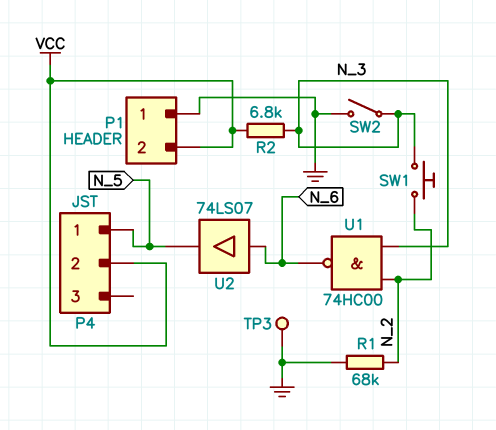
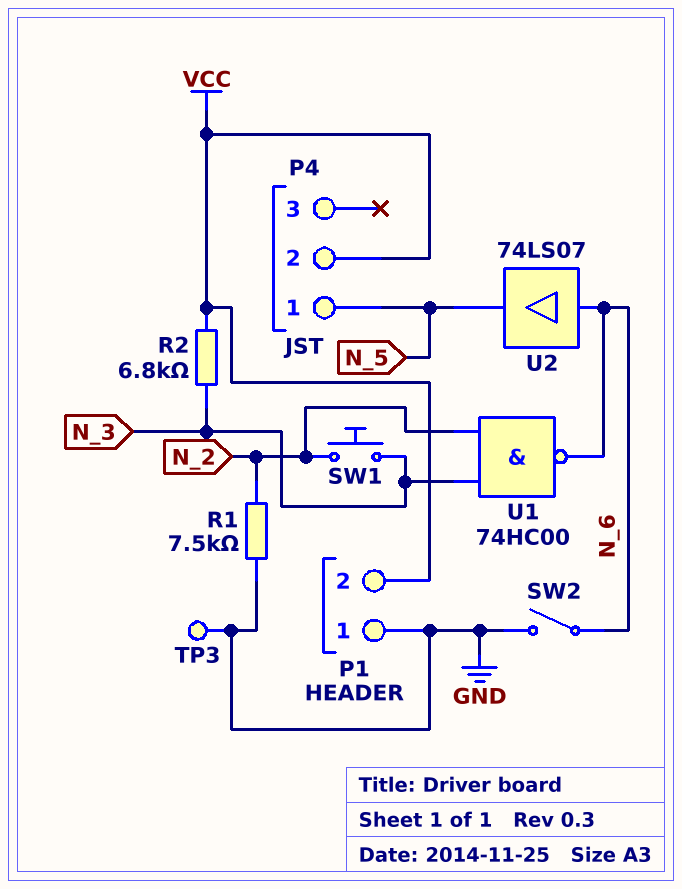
R1: 68k (GND, N_2) -> 7.5k (GND, N_2)
SW2: switch (GND, N_3) -> switch (GND, N_6)

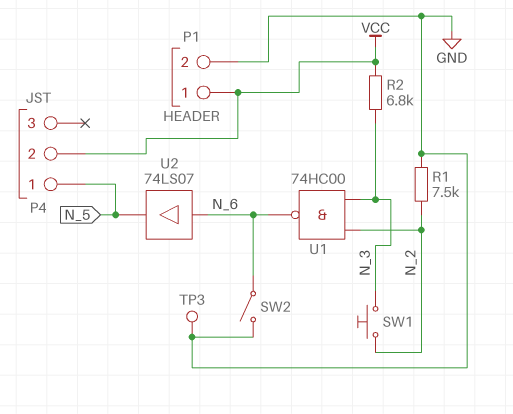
P1 pin 1: GND -> VCC
P1 pin 2: VCC -> GND

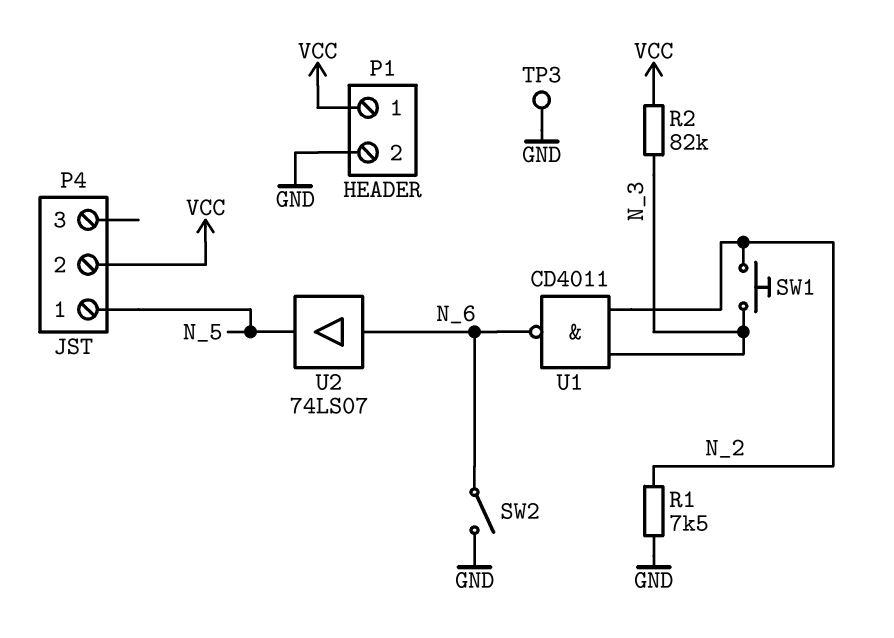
R2: 6.8k (N_3, VCC) -> 82k (N_3, VCC)
U1: NAND 74HC00 (in N_2, in N_3, out N_6) -> NAND CD4011 (in N_2, in N_3, out N_6)

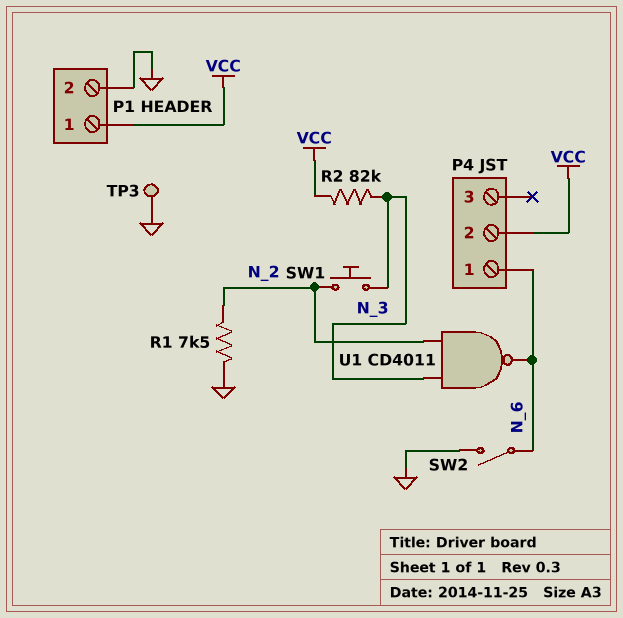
P4 pin 1: N_5 -> N_6
U2: buffer 74LS07 (in N_6, out N_5) -> none

